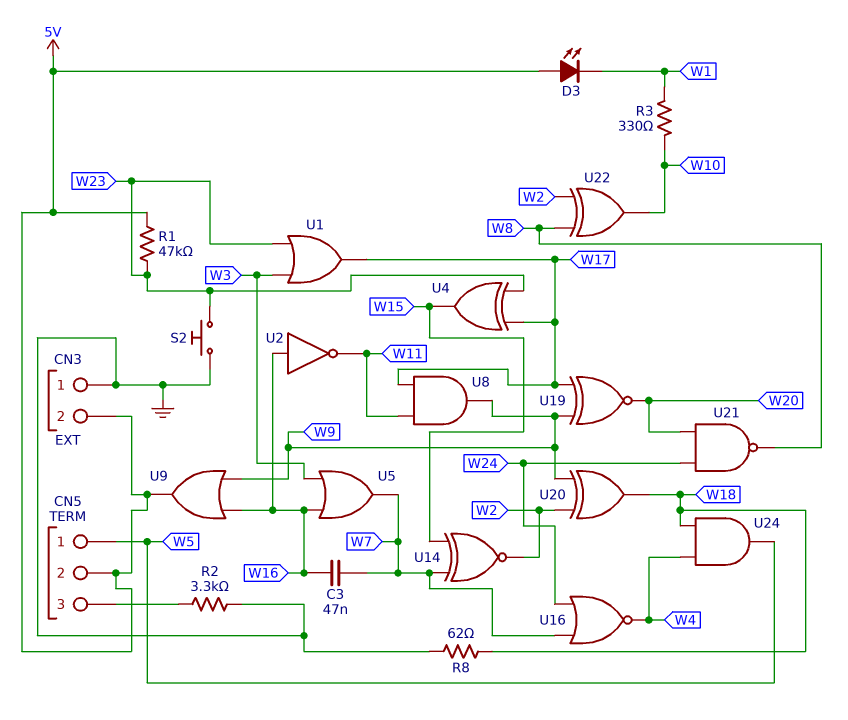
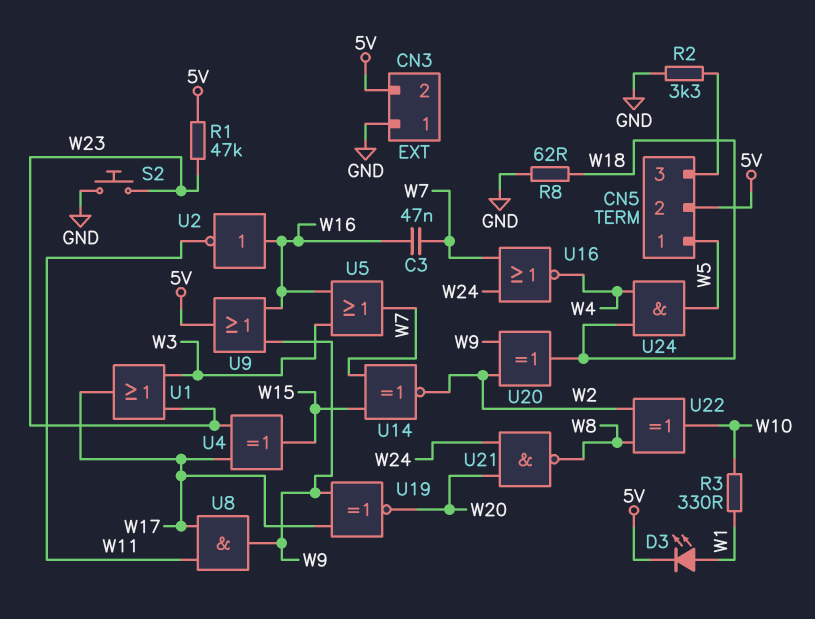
D3: LED (A 5V, K W1) -> LED (A W1, K 5V)

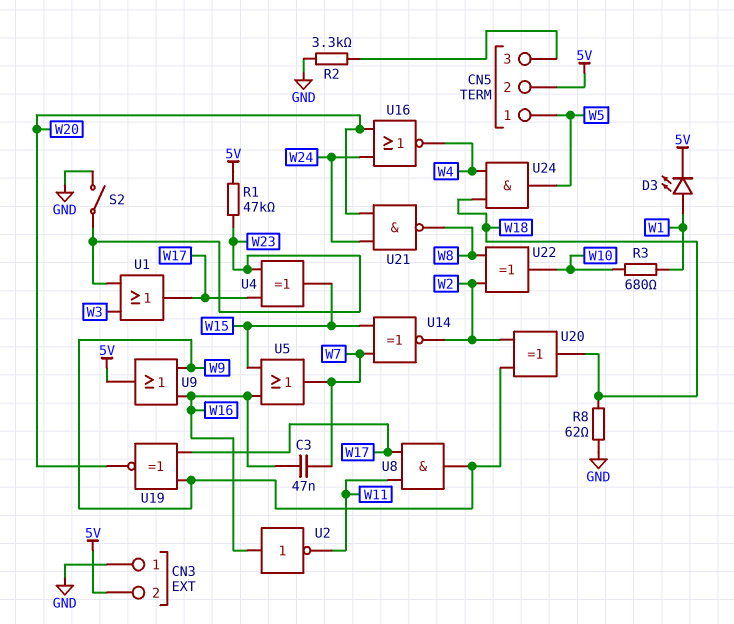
R3: 330 (W1, W10) -> 680 (W1, W10)
S2: button (GND, W23) -> switch (GND, W23)
U5: OR (in W3, in W16, out W7) -> OR (in W15, in W16, out W7)
U16: NOR (in W7, in W24, out W4) -> NOR (in W20, in W24, out W4)

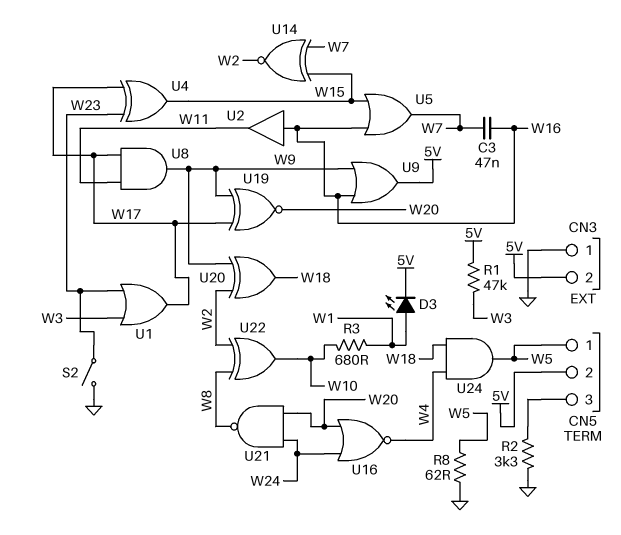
R1: 47k (5V, W23) -> 47k (5V, W3)
R8: 62 (GND, W18) -> 62 (GND, W5)
U2: NOT (in W16, out W11) -> buffer (in W16, out W11)

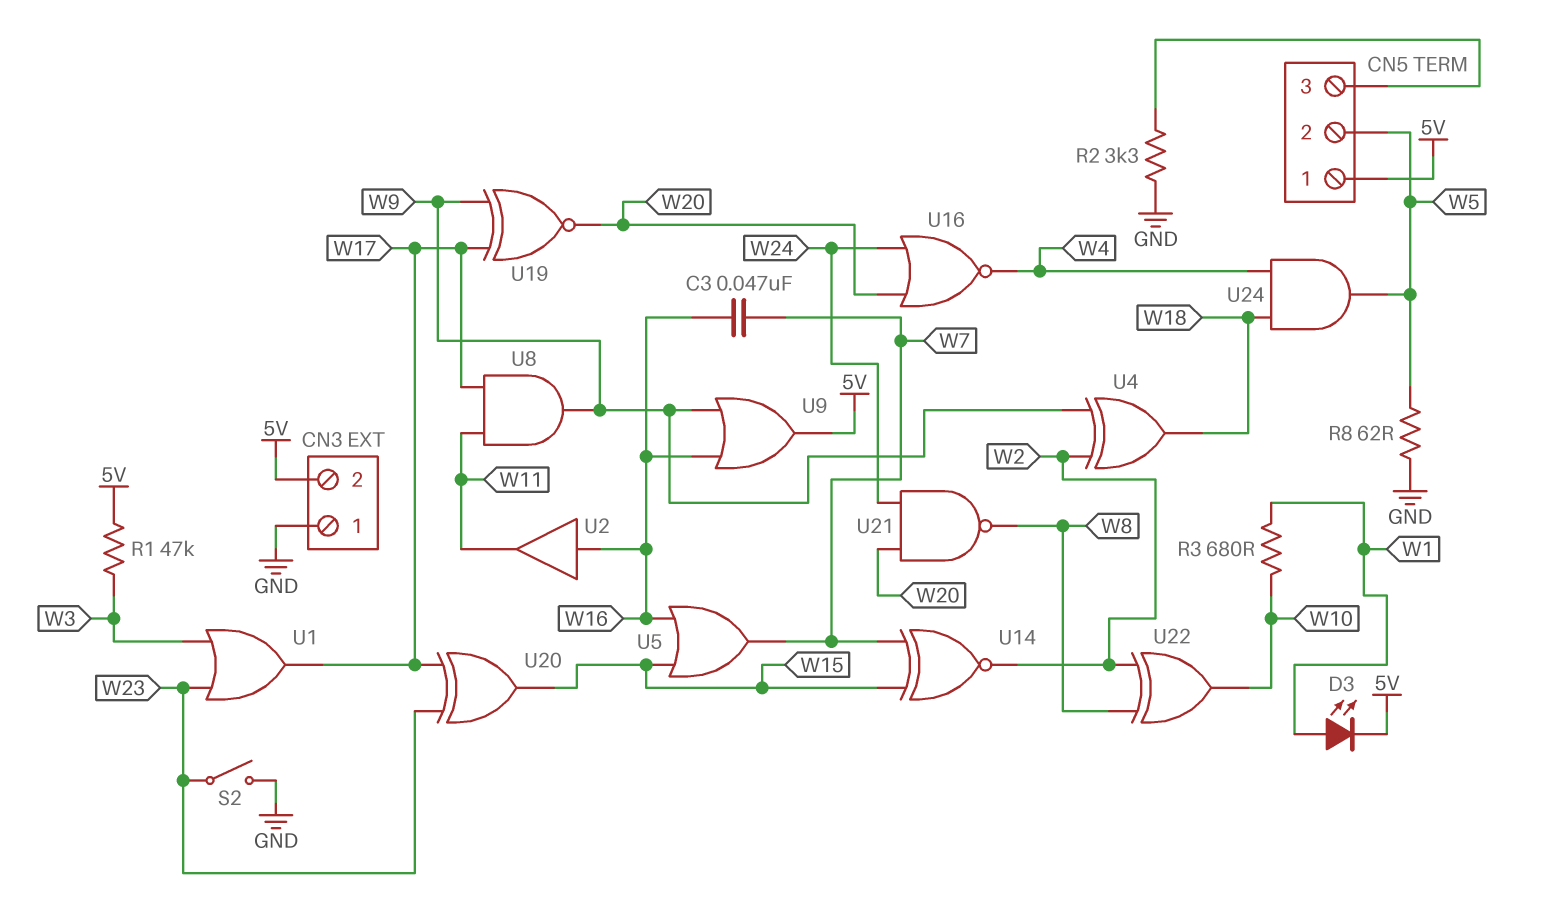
CN5 pin 1: W5 -> 5V
CN5 pin 2: 5V -> W5
U4: XOR (in W17, in W23, out W15) -> XOR (in W2, in W9, out W18)
U20: XOR (in W2, in W9, out W18) -> XOR (in W17, in W23, out W15)

